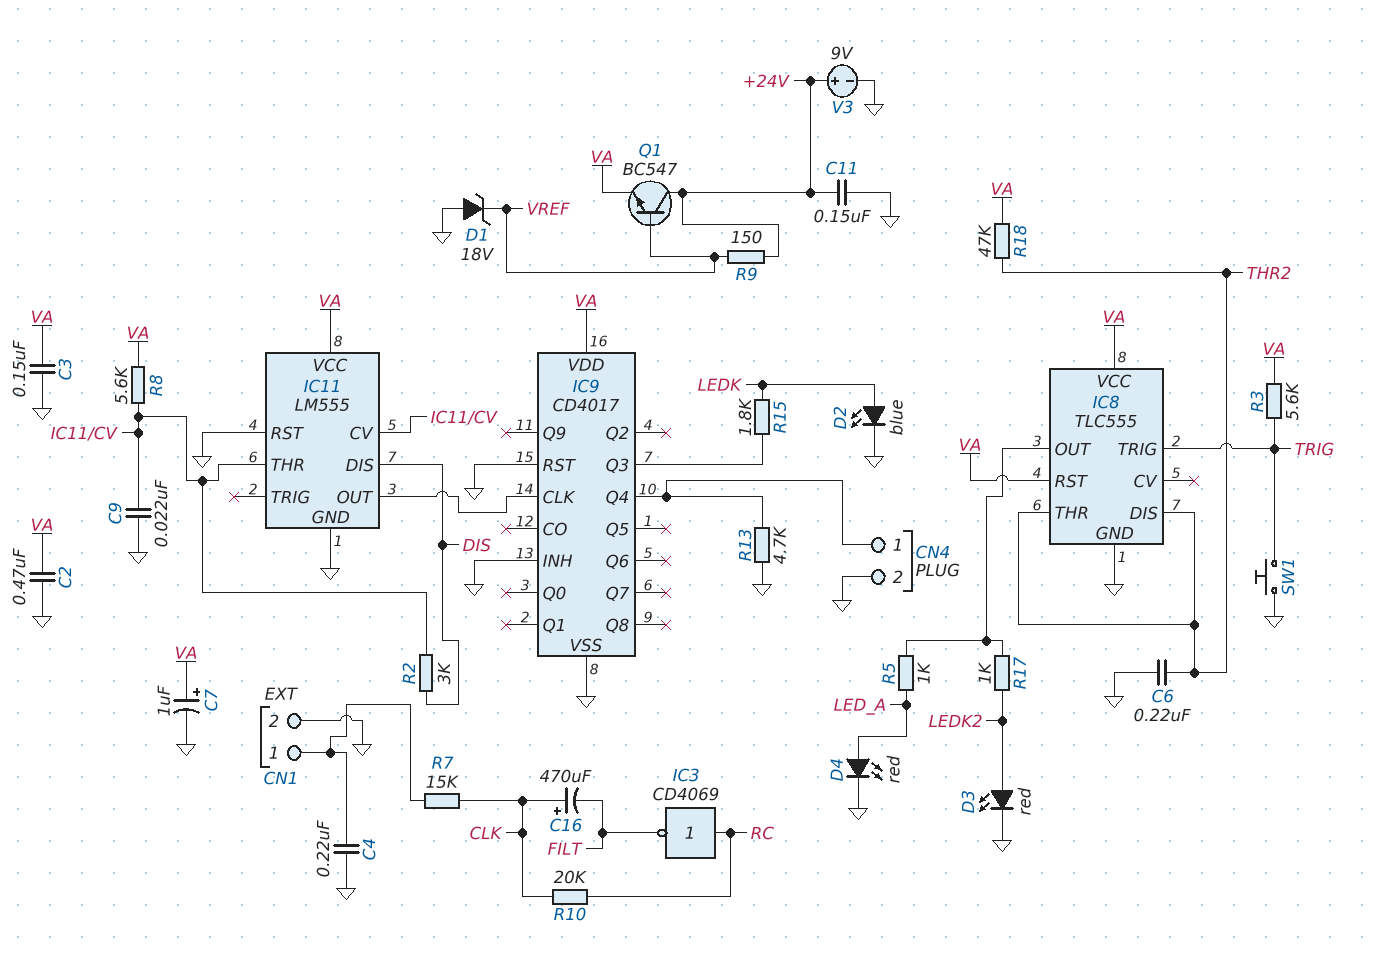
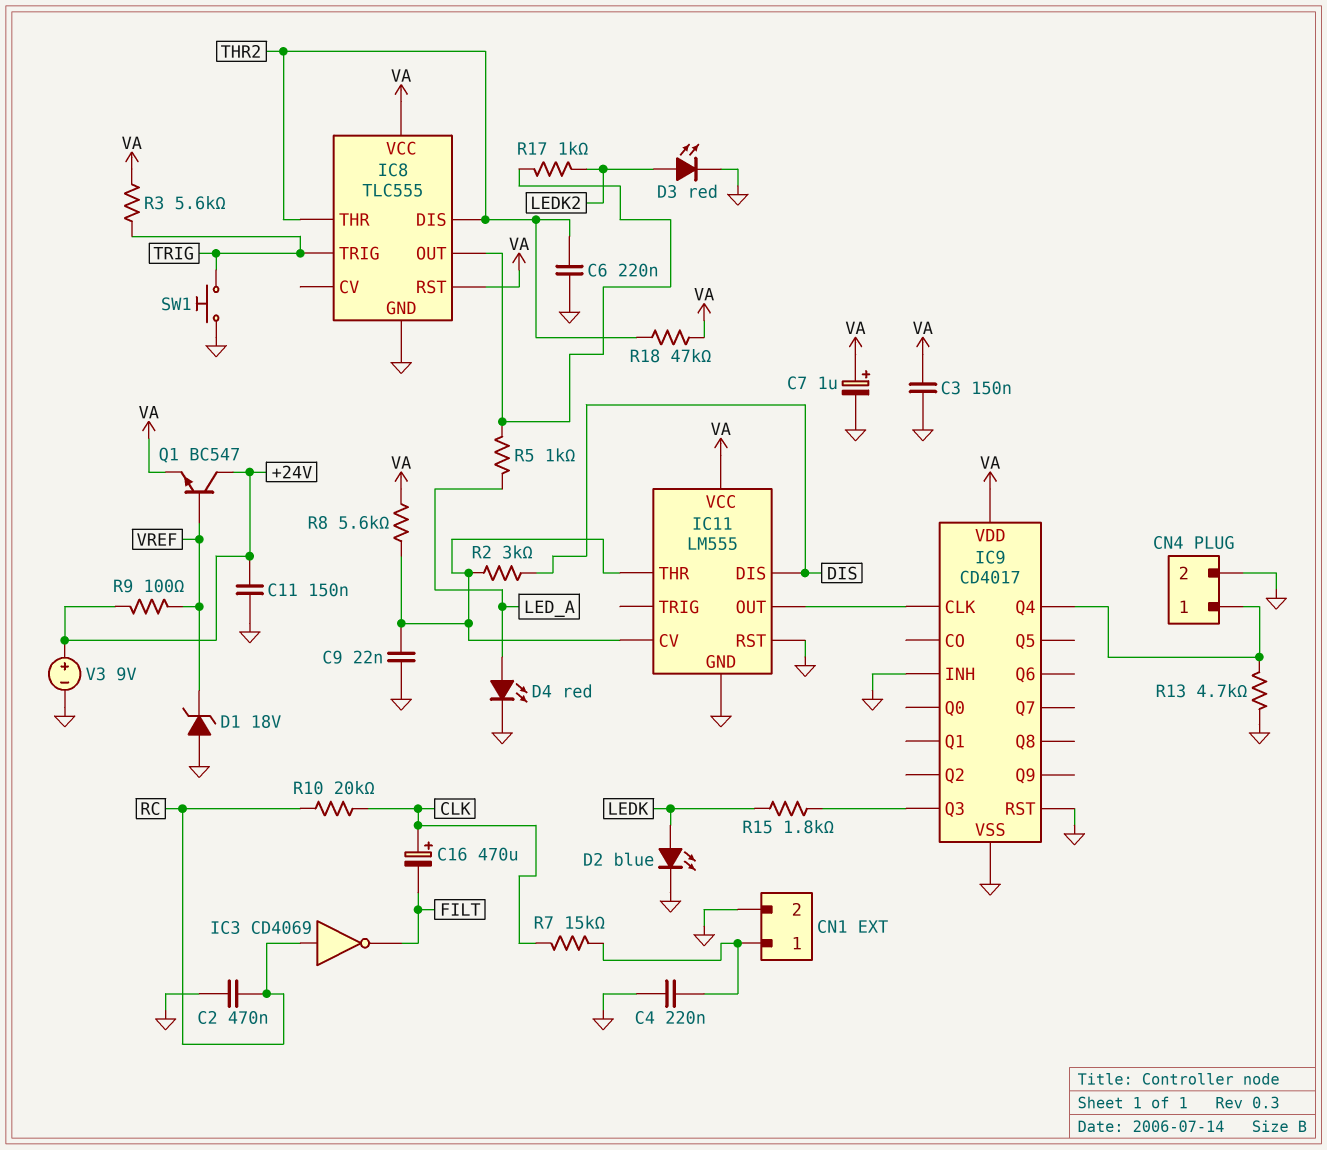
C2: 470nF (GND, VA) -> 470nF (GND, RC)
R9: 150 (+24V, VREF) -> 100 (+24V, VREF)

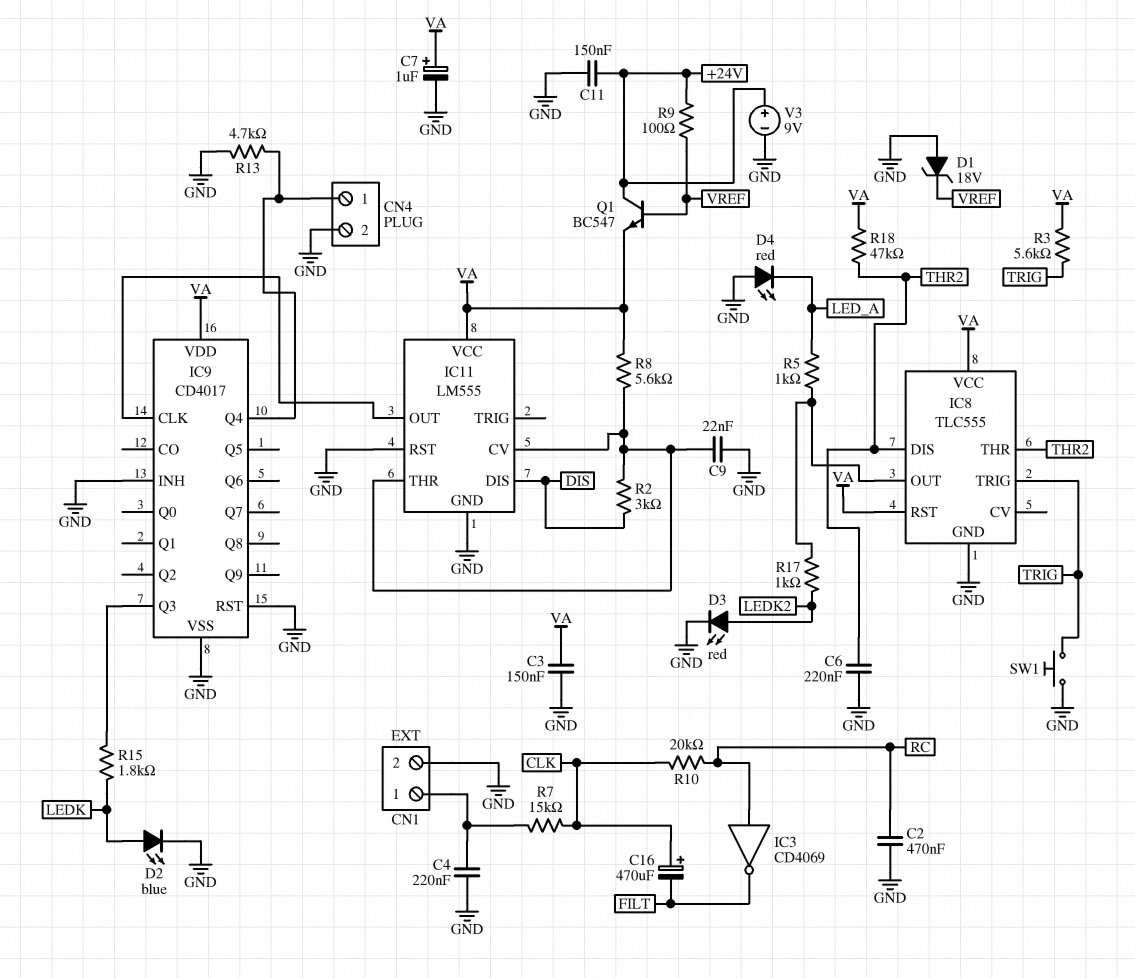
D4: LED red (A LED_A, K GND) -> LED red (A GND, K LED_A)

